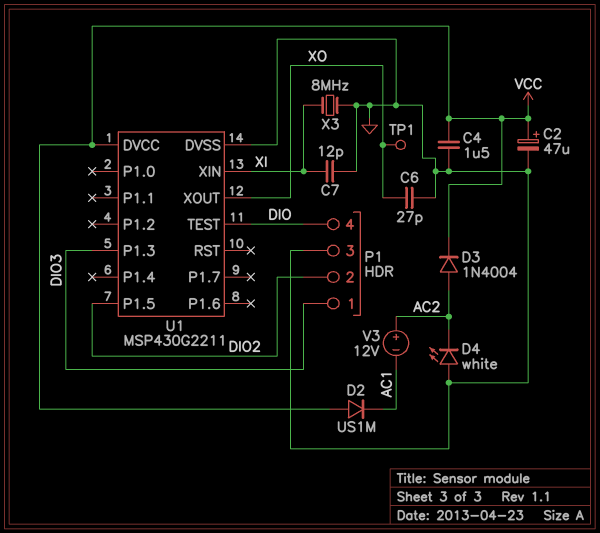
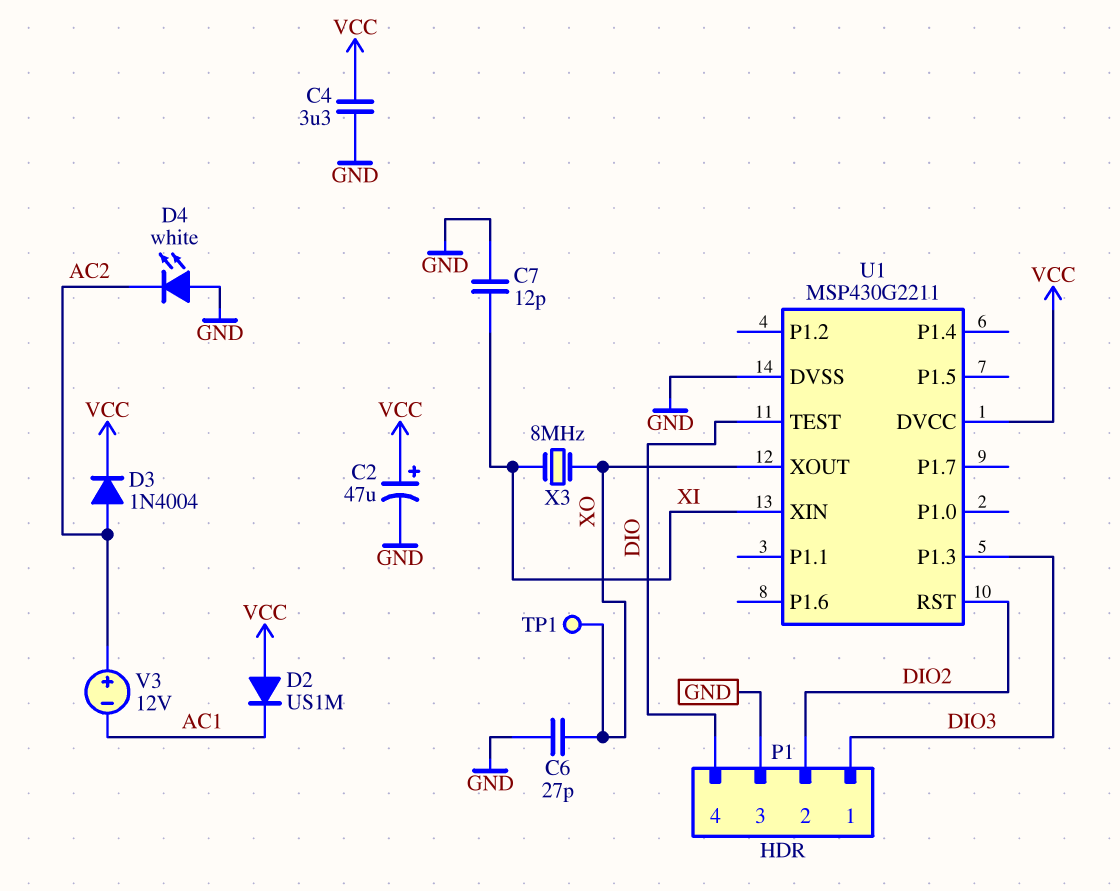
C4: 1.5uF (GND, VCC) -> 3.3uF (GND, VCC)
U1 pin P1.5: DIO2 -> none
U1 pin RST: none -> DIO2
X3: 8MHz (GND, XI) -> 8MHz (XI, XO)

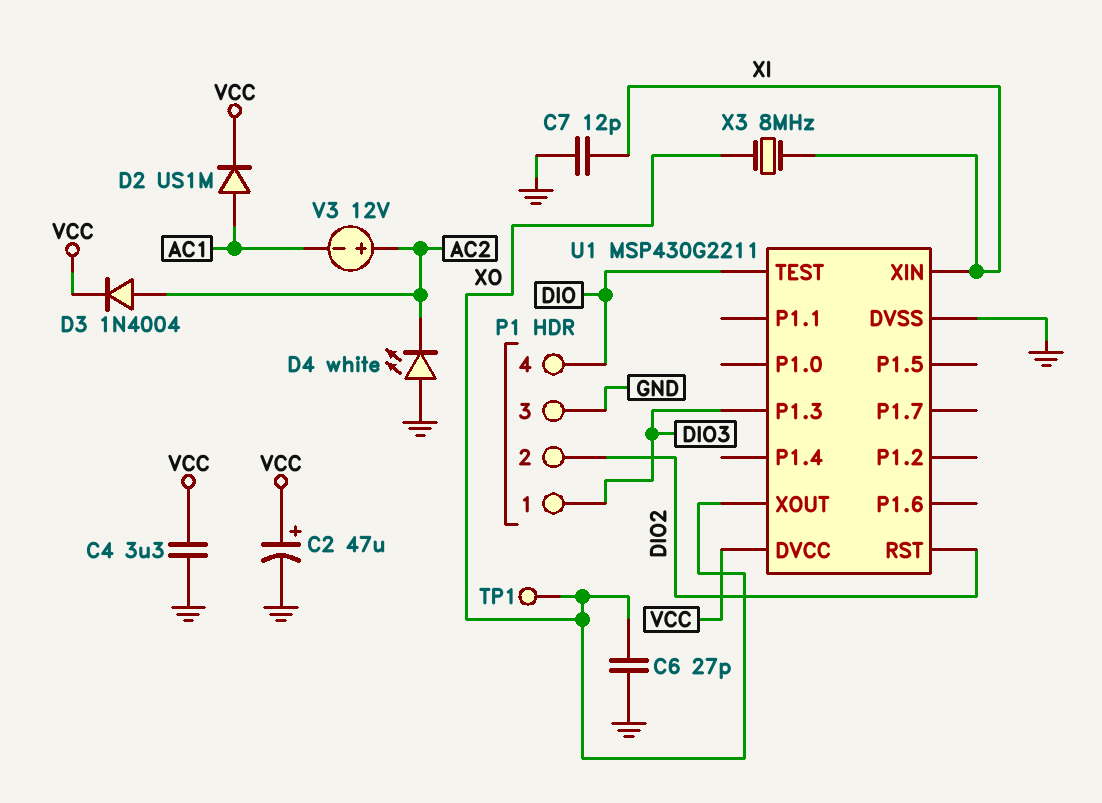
D2: diode US1M (A VCC, K AC1) -> diode US1M (A AC1, K VCC)

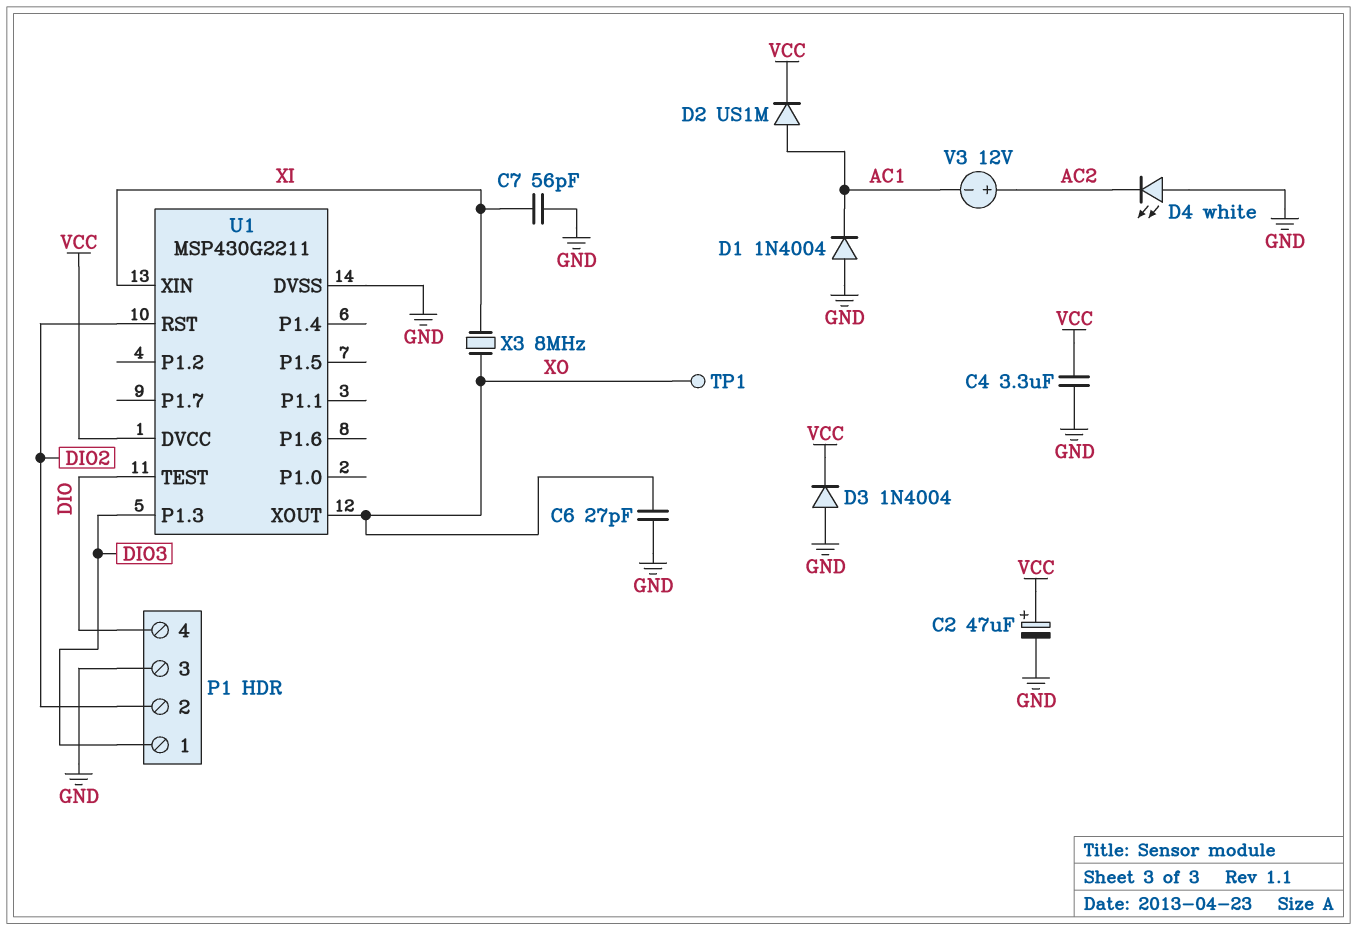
C7: 12pF (GND, XI) -> 56pF (GND, XI)
D1: none -> diode 1N4004 (A GND, K AC1)
D3: diode 1N4004 (A AC2, K VCC) -> diode 1N4004 (A GND, K VCC)

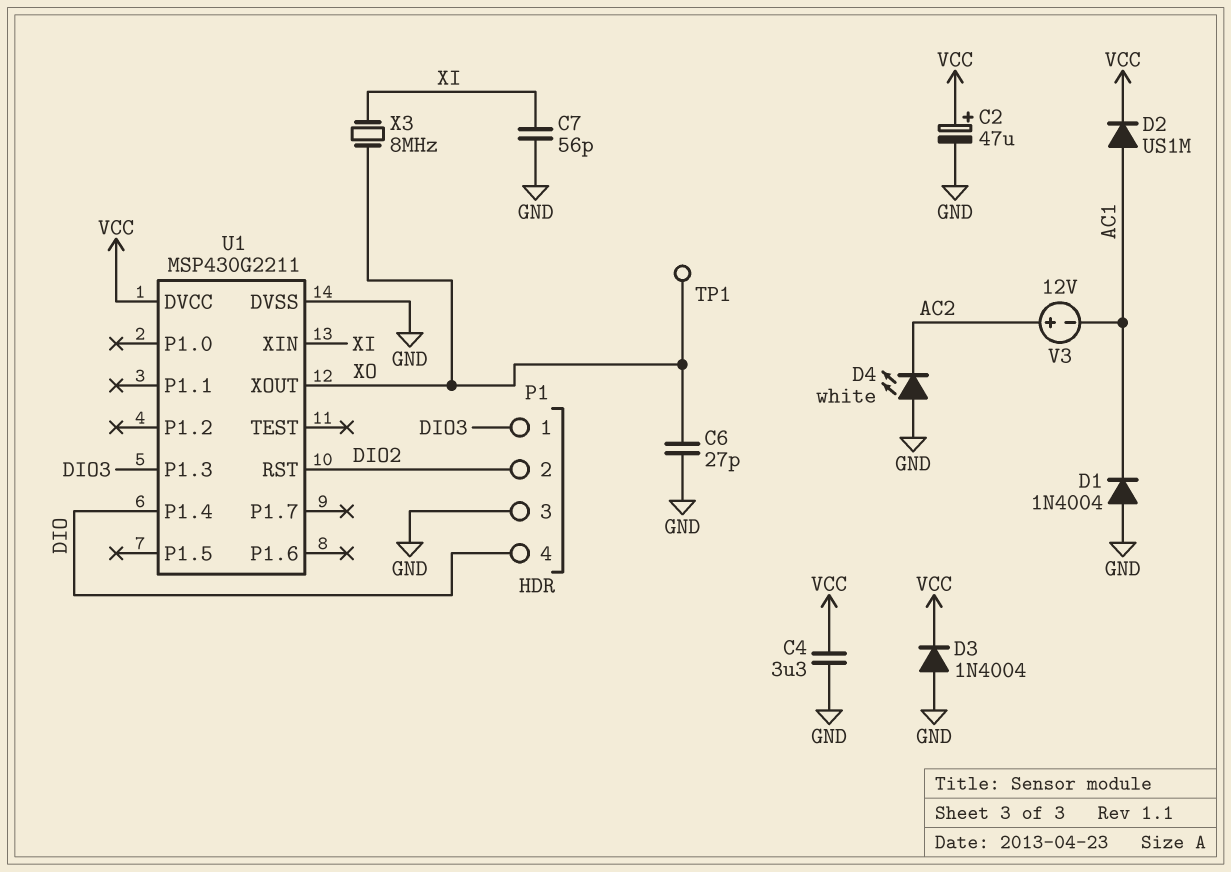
U1 pin P1.4: none -> DIO
U1 pin TEST: DIO -> none

